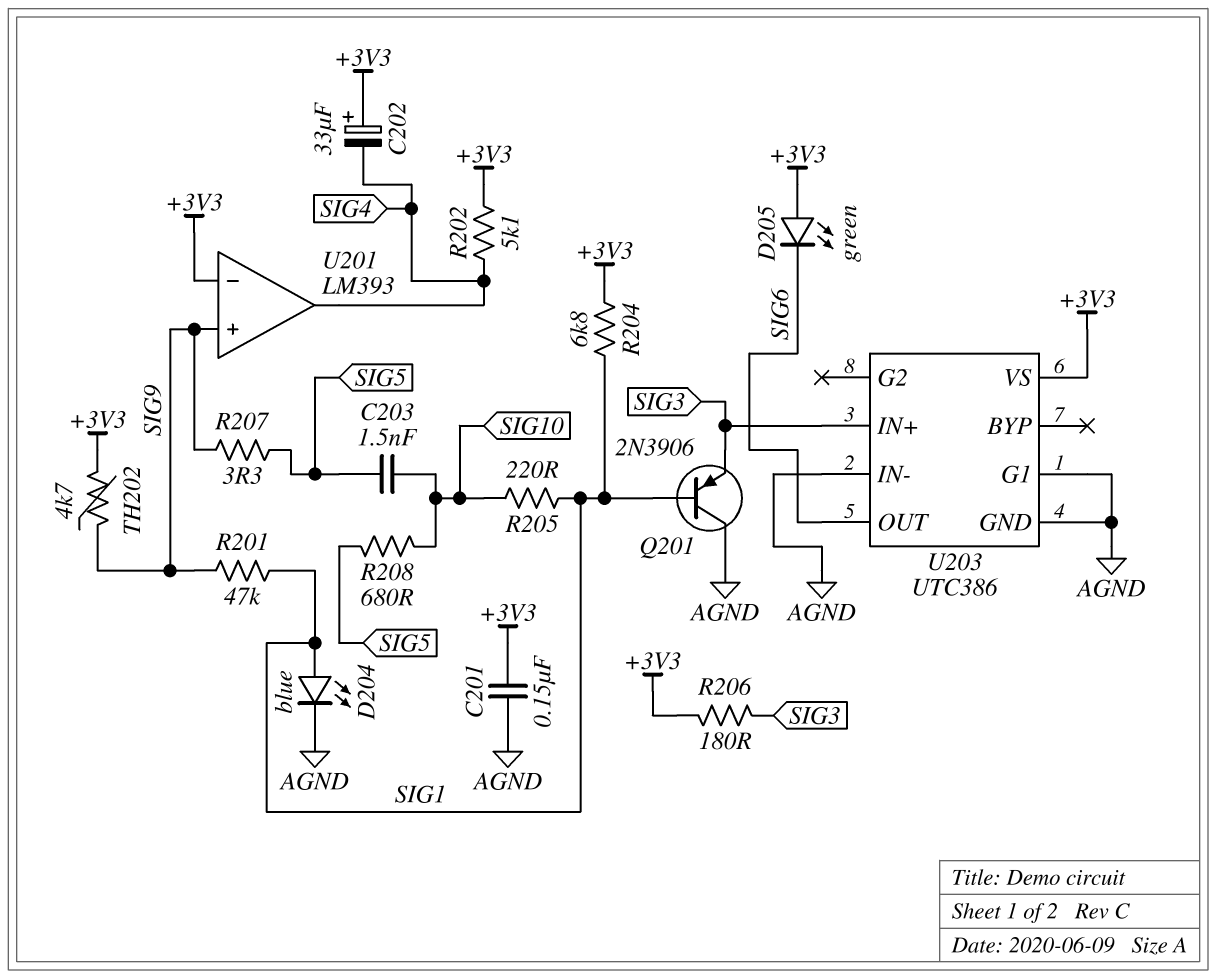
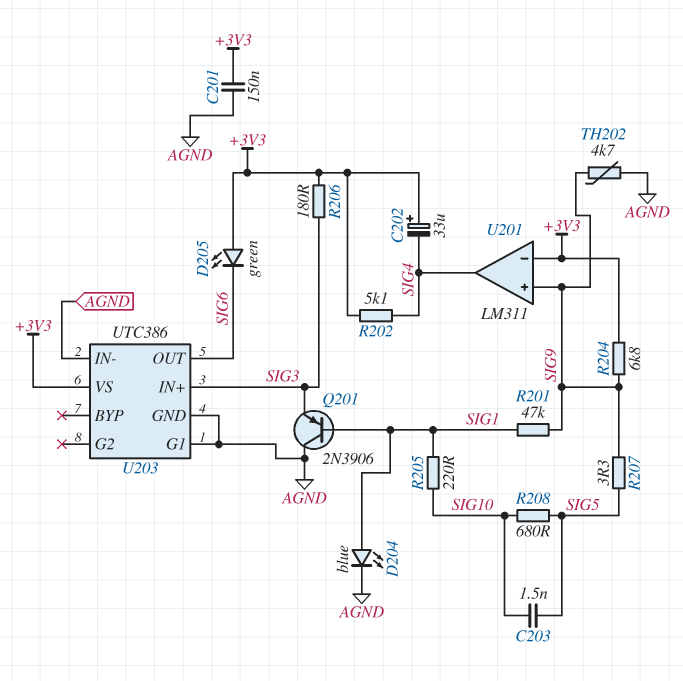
R204: 6.8k (+3V3, SIG1) -> 6.8k (+3V3, SIG9)
TH202: 4.7k (+3V3, SIG9) -> 4.7k (AGND, SIG9)
U201: LM393 -> LM311

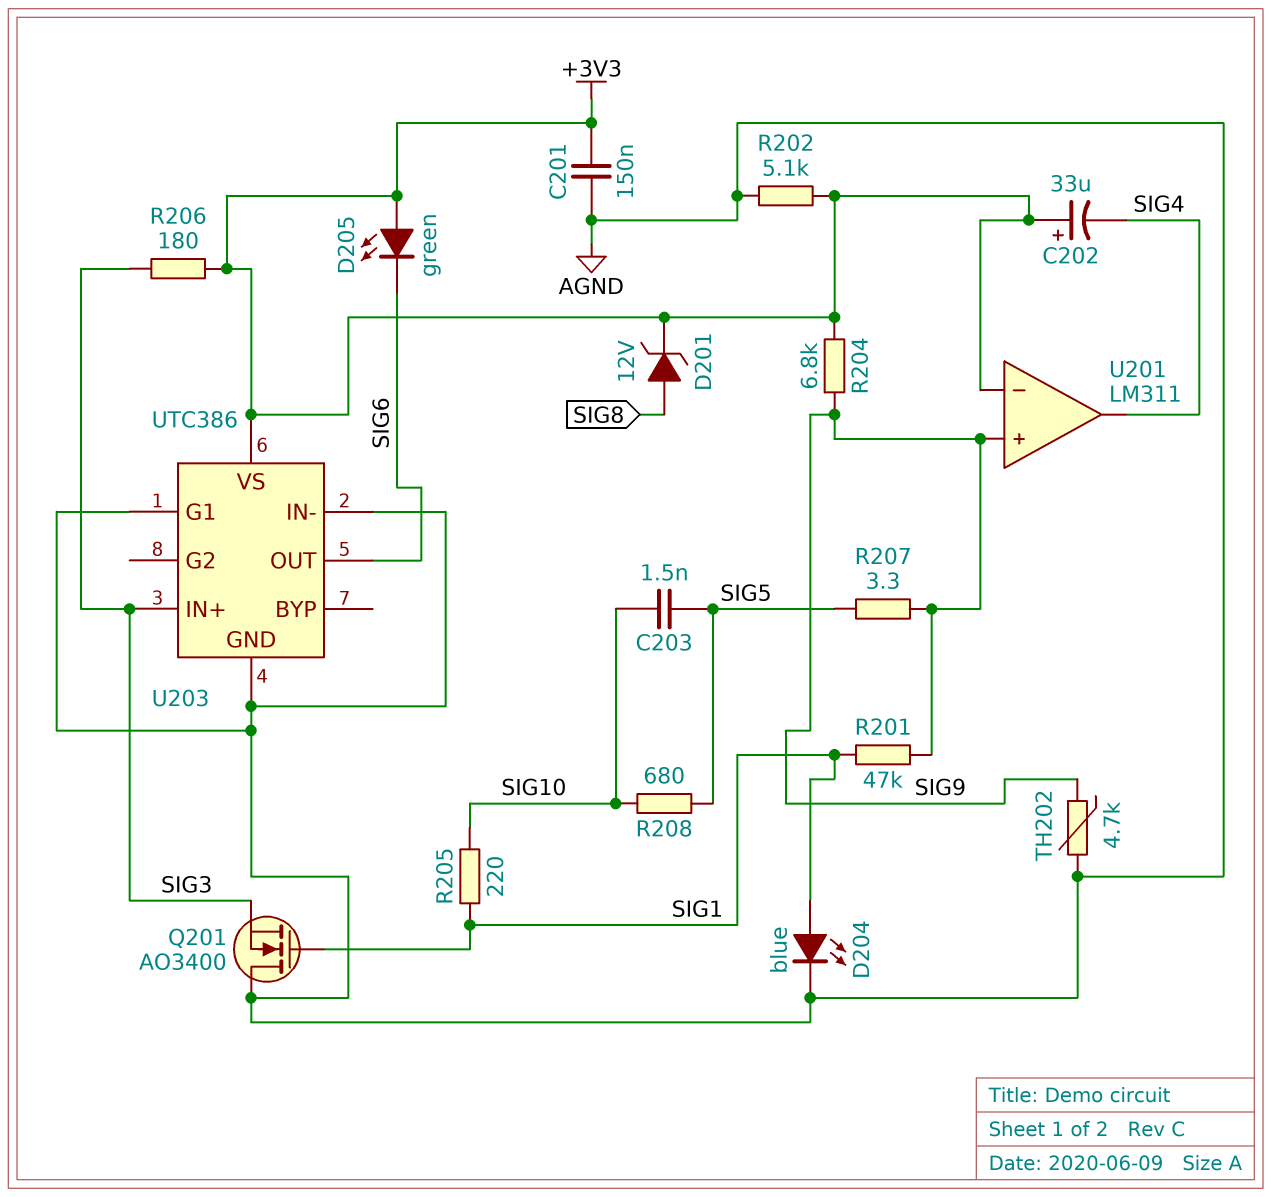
D201: none -> zener 12V (A SIG8, K +3V3)
Q201: PNP 2N3906 (B SIG1, C AGND, E SIG3) -> NMOS AO3400 (G SIG1, D AGND, S SIG3)
R202: 5.1k (+3V3, SIG4) -> 5.1k (+3V3, AGND)

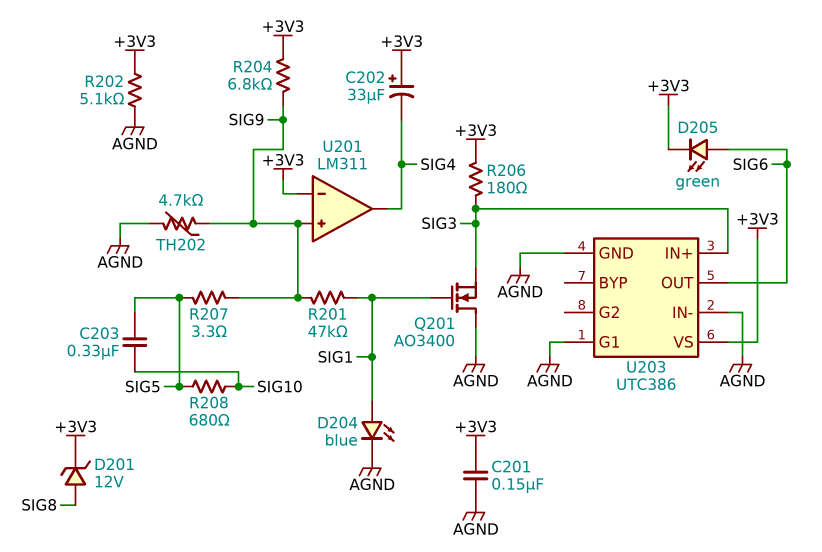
C203: 1.5nF (SIG5, SIG10) -> 330nF (SIG5, SIG10)
D205: LED green (A +3V3, K SIG6) -> LED green (A SIG6, K +3V3)
R205: 220 (SIG1, SIG10) -> none

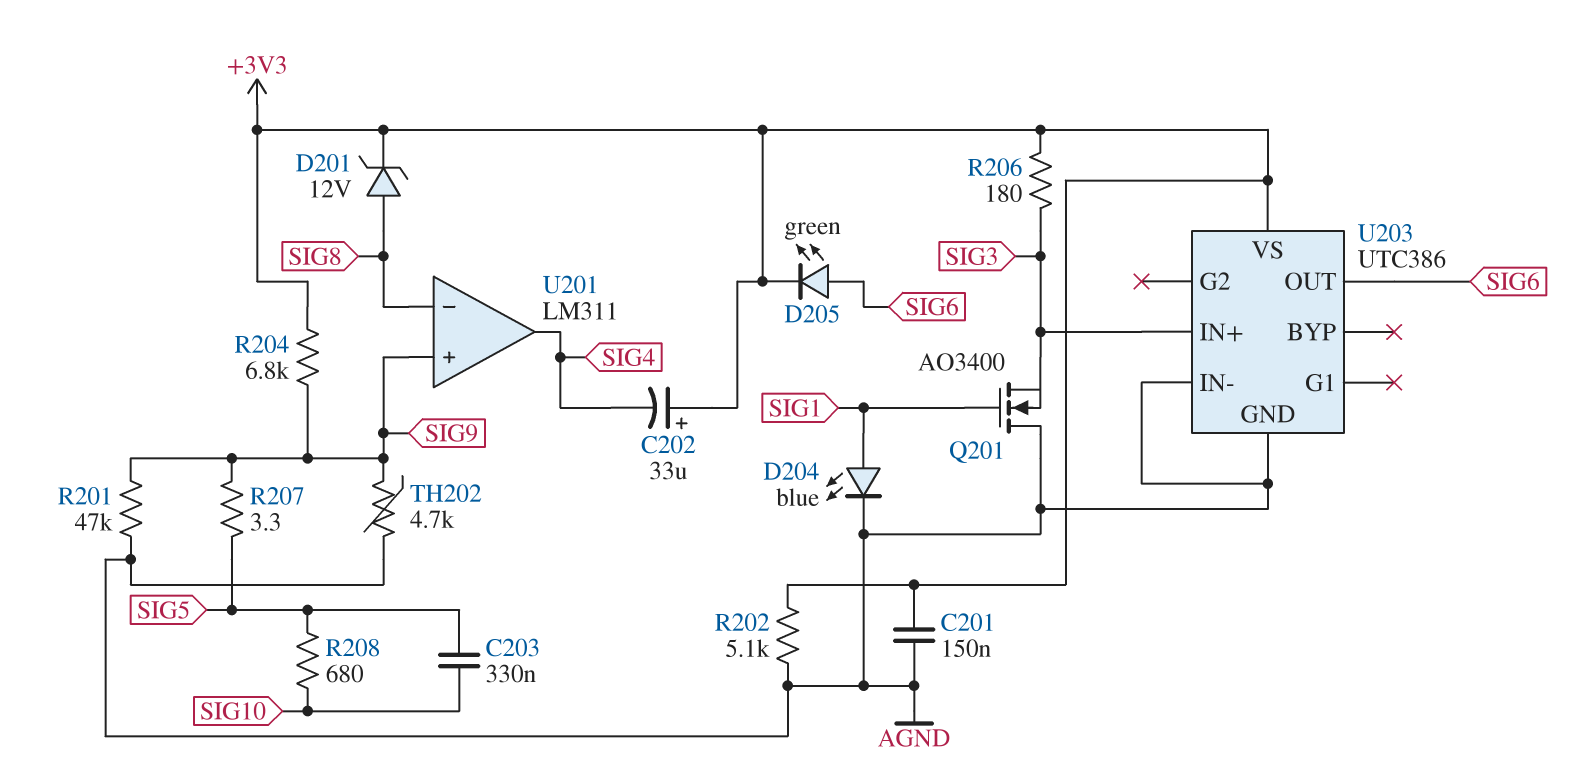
R201: 47k (SIG1, SIG9) -> 47k (AGND, SIG9)
U201 pin in-: +3V3 -> SIG8
U203 pin G1: AGND -> none

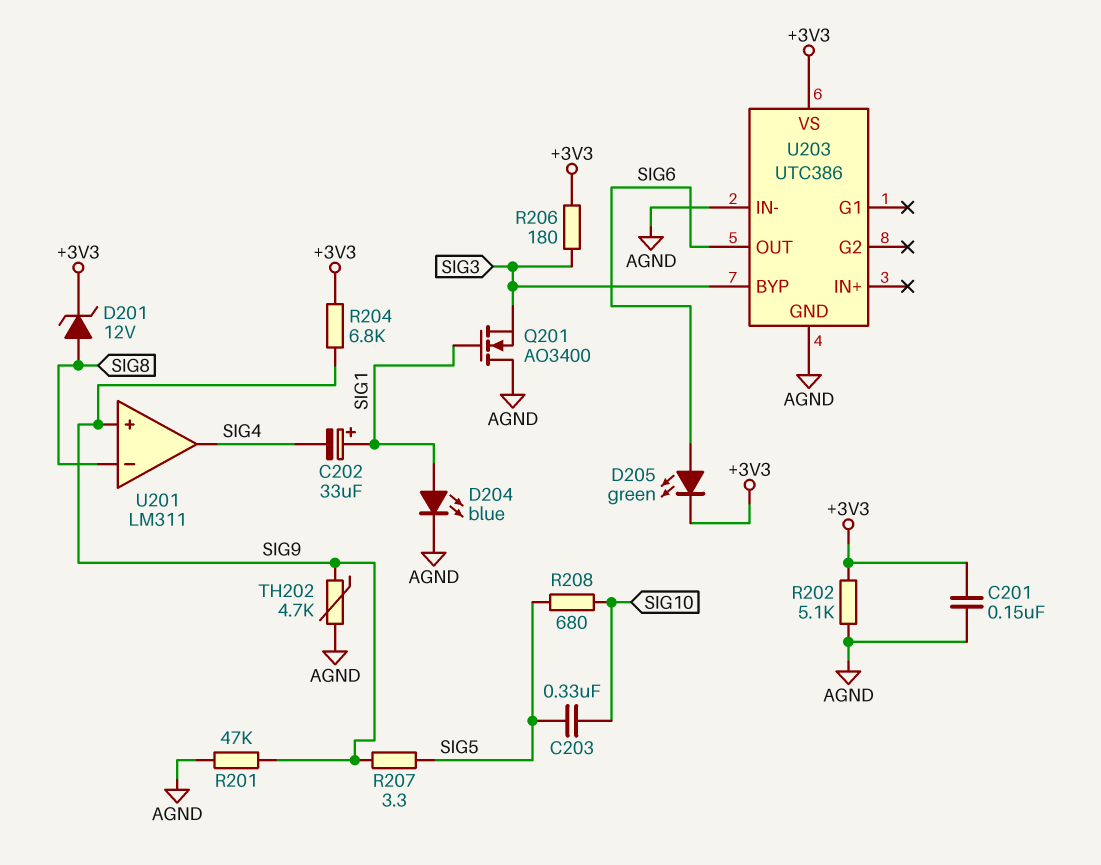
C202: 33uF (plus +3V3, minus SIG4) -> 33uF (plus SIG1, minus SIG4)
U203 pin BYP: none -> SIG3
U203 pin IN+: SIG3 -> none

